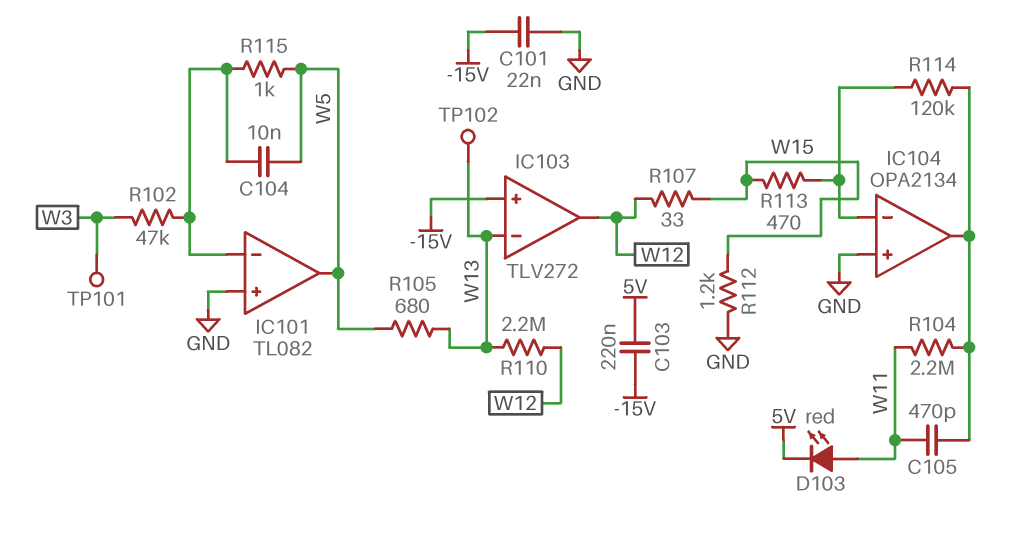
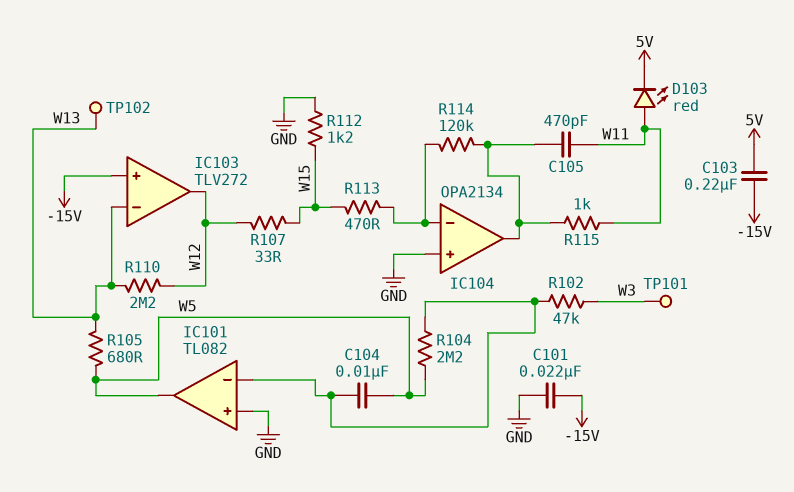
R104: 2.2M (IC104/out, W11) -> 2.2M (IC101/in-, W5)
R115: 1k (IC101/in-, W5) -> 1k (IC104/out, W11)

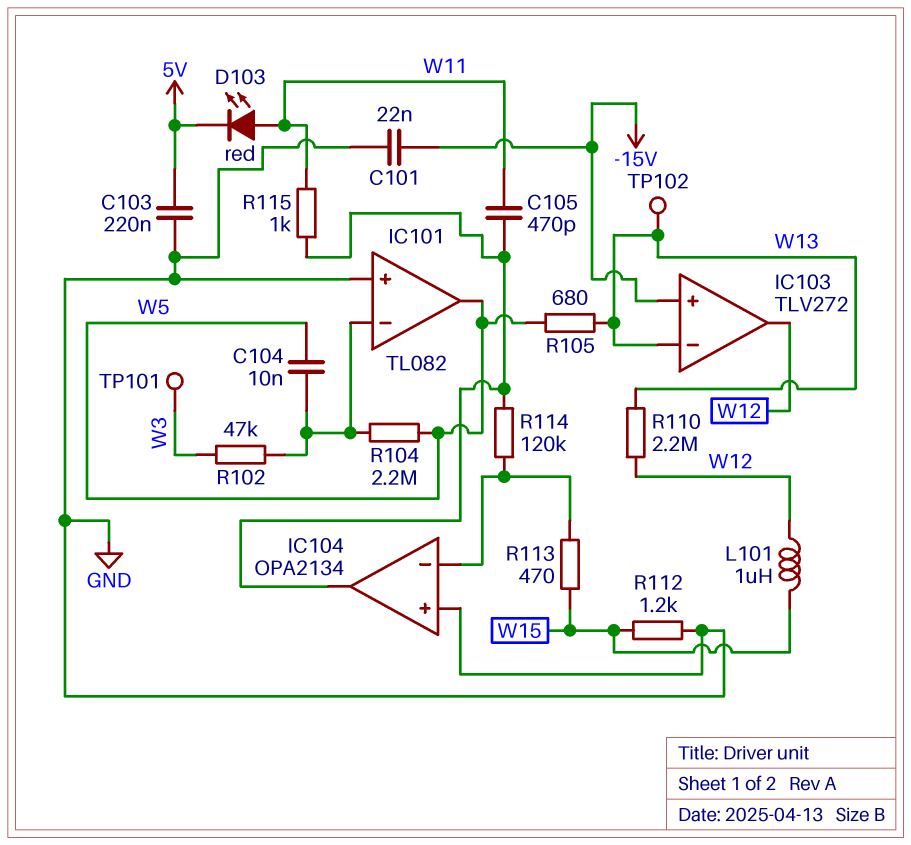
C103: 220nF (-15V, 5V) -> 220nF (5V, GND)
L101: none -> 1uH (W12, W15)
R107: 33 (W12, W15) -> none

